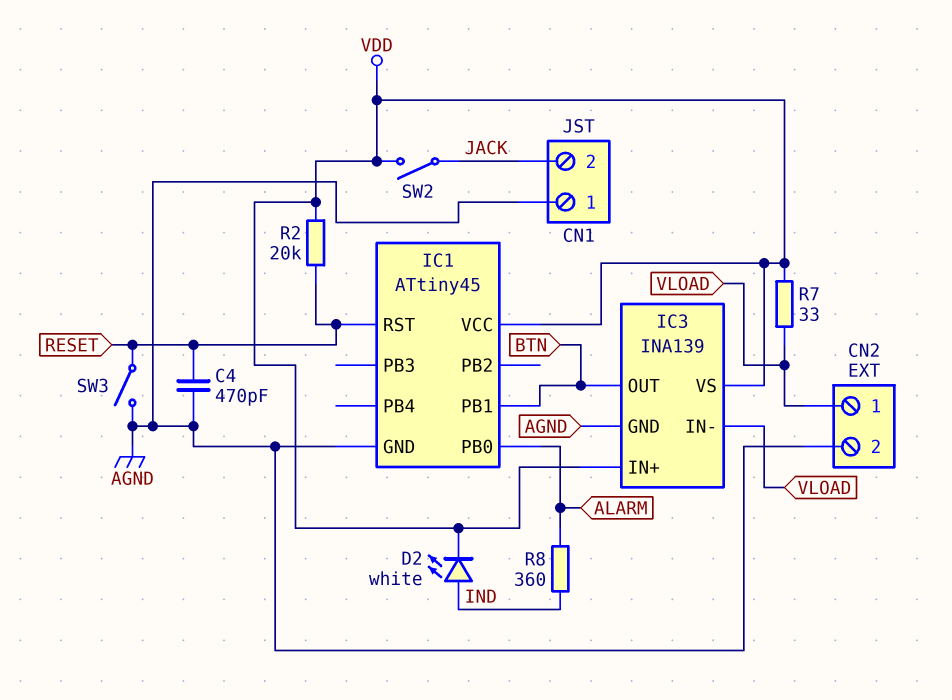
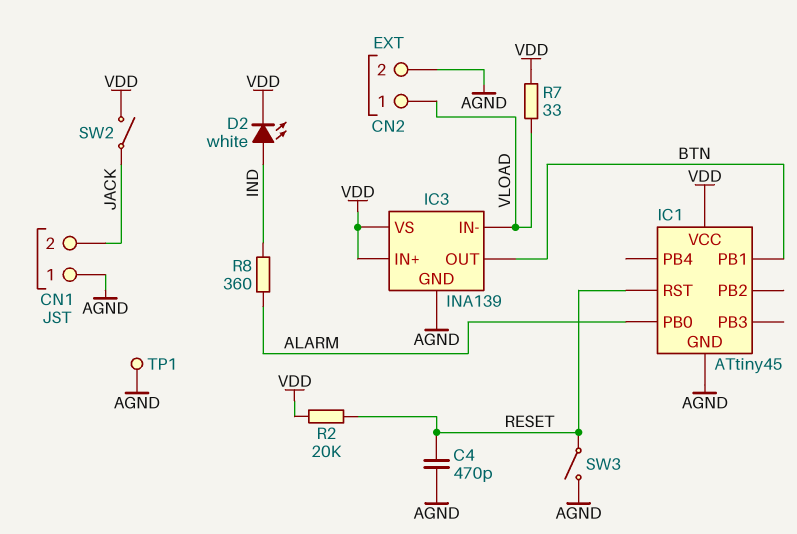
TP1: none -> test point (AGND)

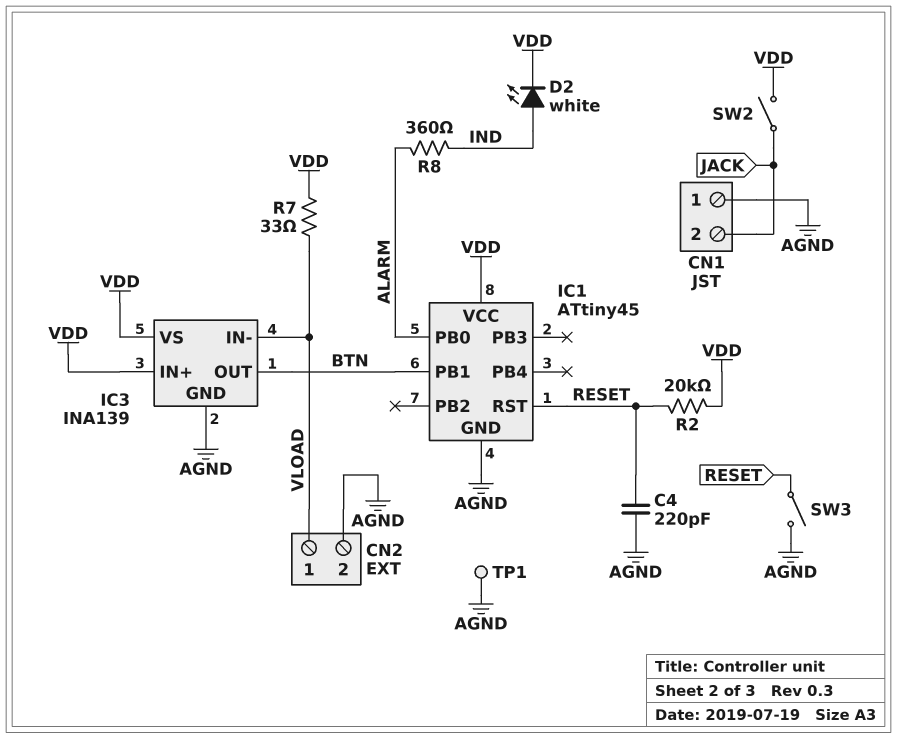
C4: 470pF (AGND, RESET) -> 220pF (AGND, RESET)

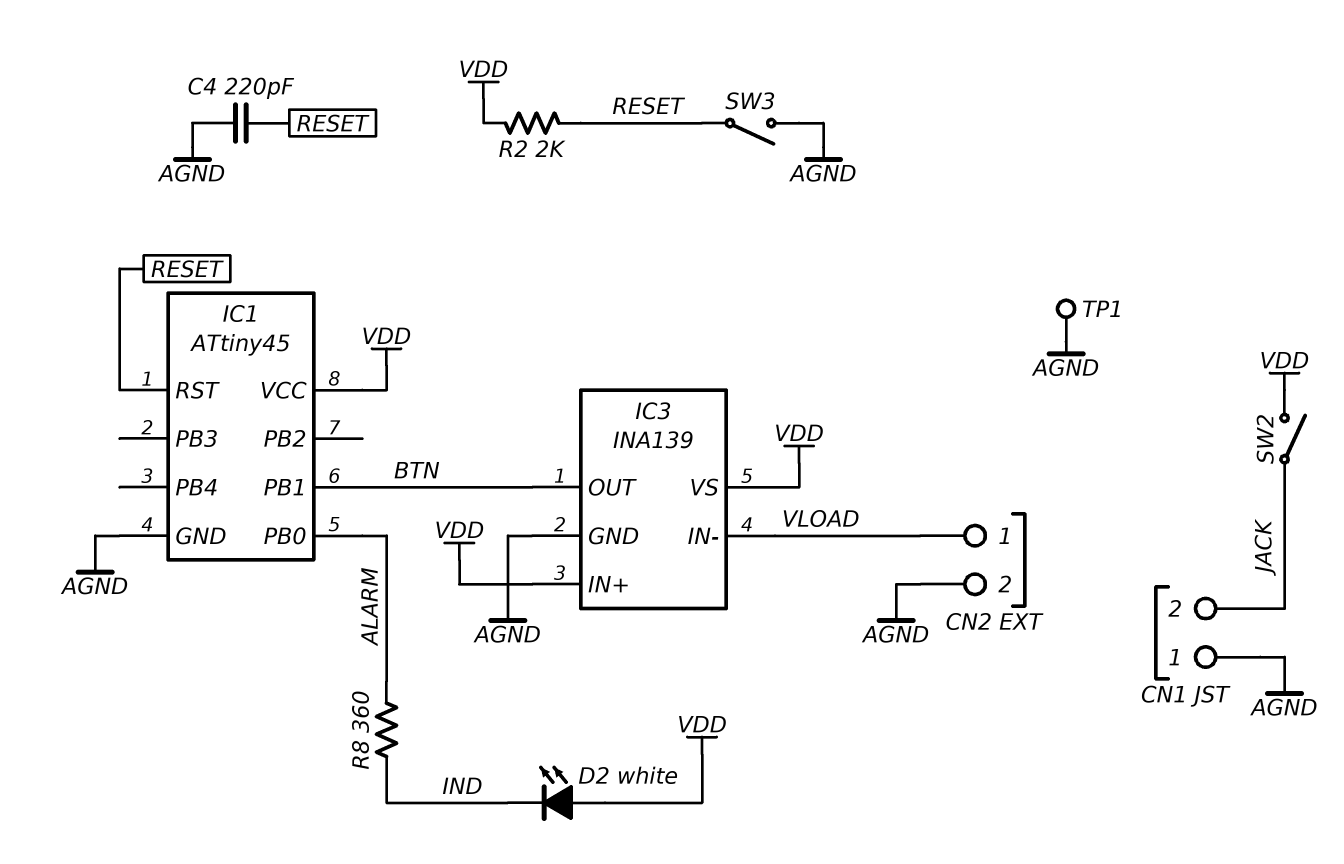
D2: LED white (A IND, K VDD) -> LED white (A VDD, K IND)
R2: 20k (RESET, VDD) -> 2k (RESET, VDD)
R7: 33 (VDD, VLOAD) -> none

